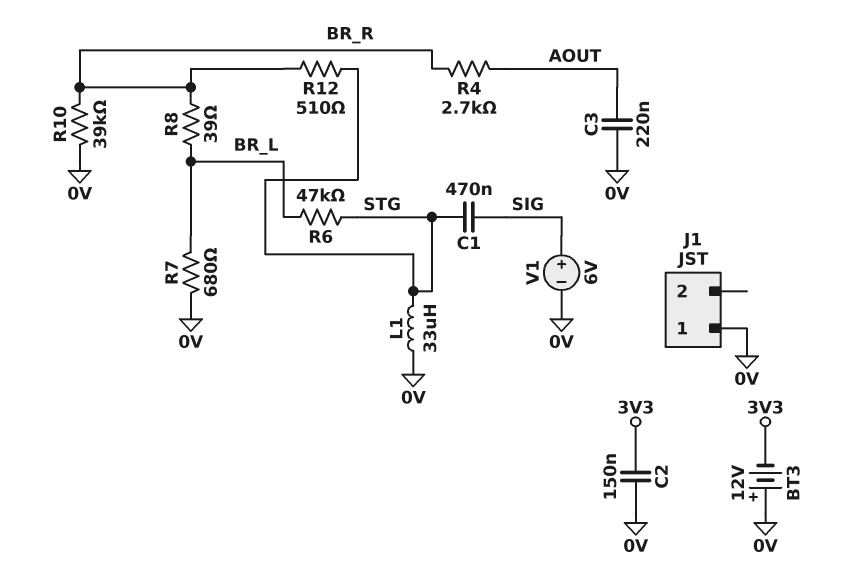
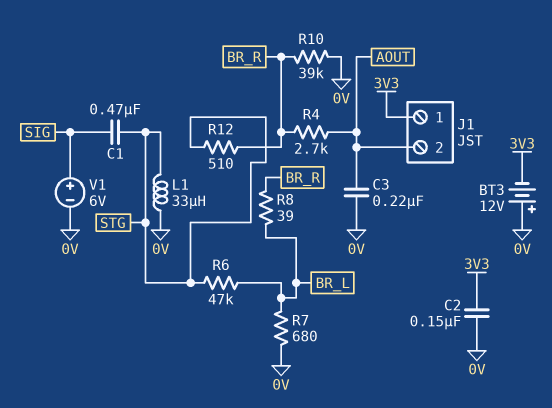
J1 pin 1: 0V -> 3V3
J1 pin 2: none -> AOUT

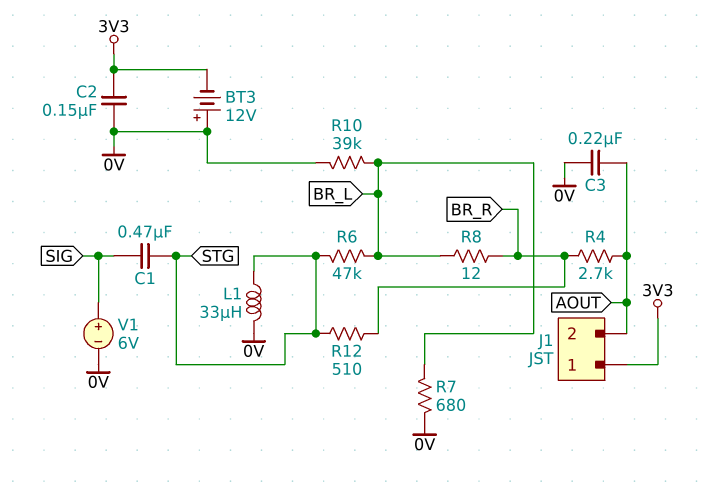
R8: 39 (BR_L, BR_R) -> 12 (BR_L, BR_R)
R10: 39k (0V, BR_R) -> 39k (0V, BR_L)

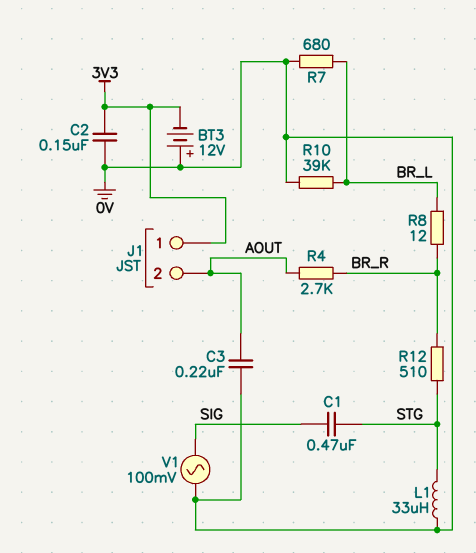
R6: 47k (BR_L, STG) -> none
V1: 6V (plus SIG, minus 0V) -> AC 100mV (0V, SIG)

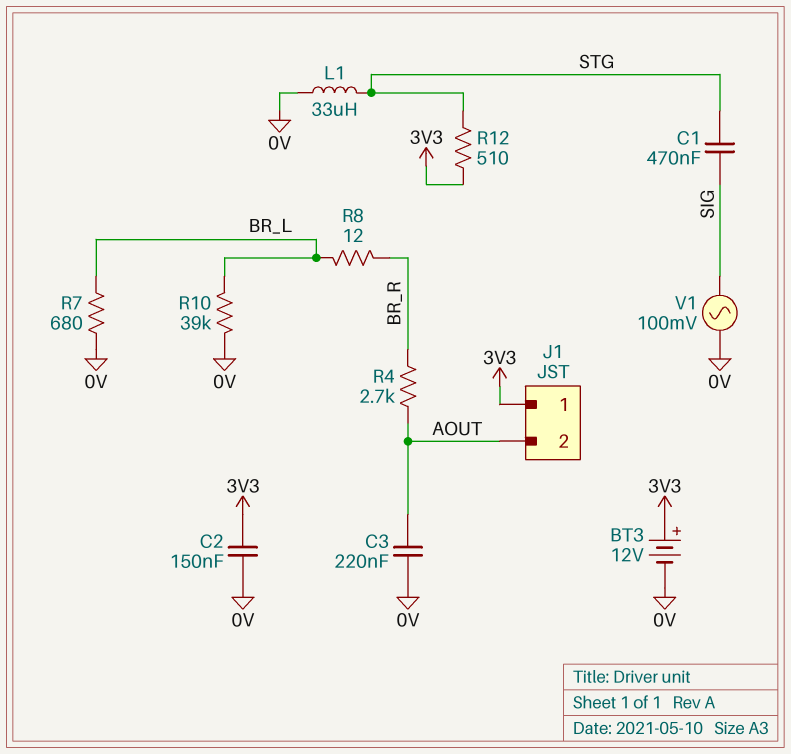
BT3: 12V (plus 0V, minus 3V3) -> 12V (plus 3V3, minus 0V)
R12: 510 (BR_R, STG) -> 510 (3V3, STG)

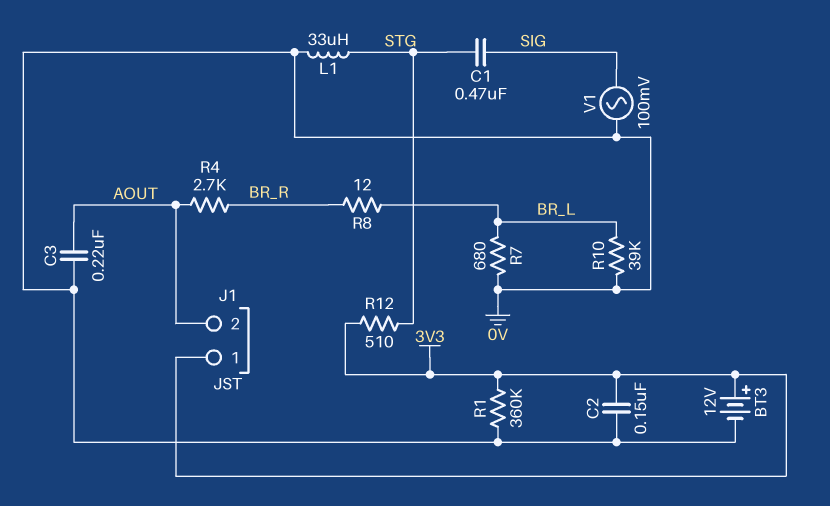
R1: none -> 360k (0V, 3V3)

